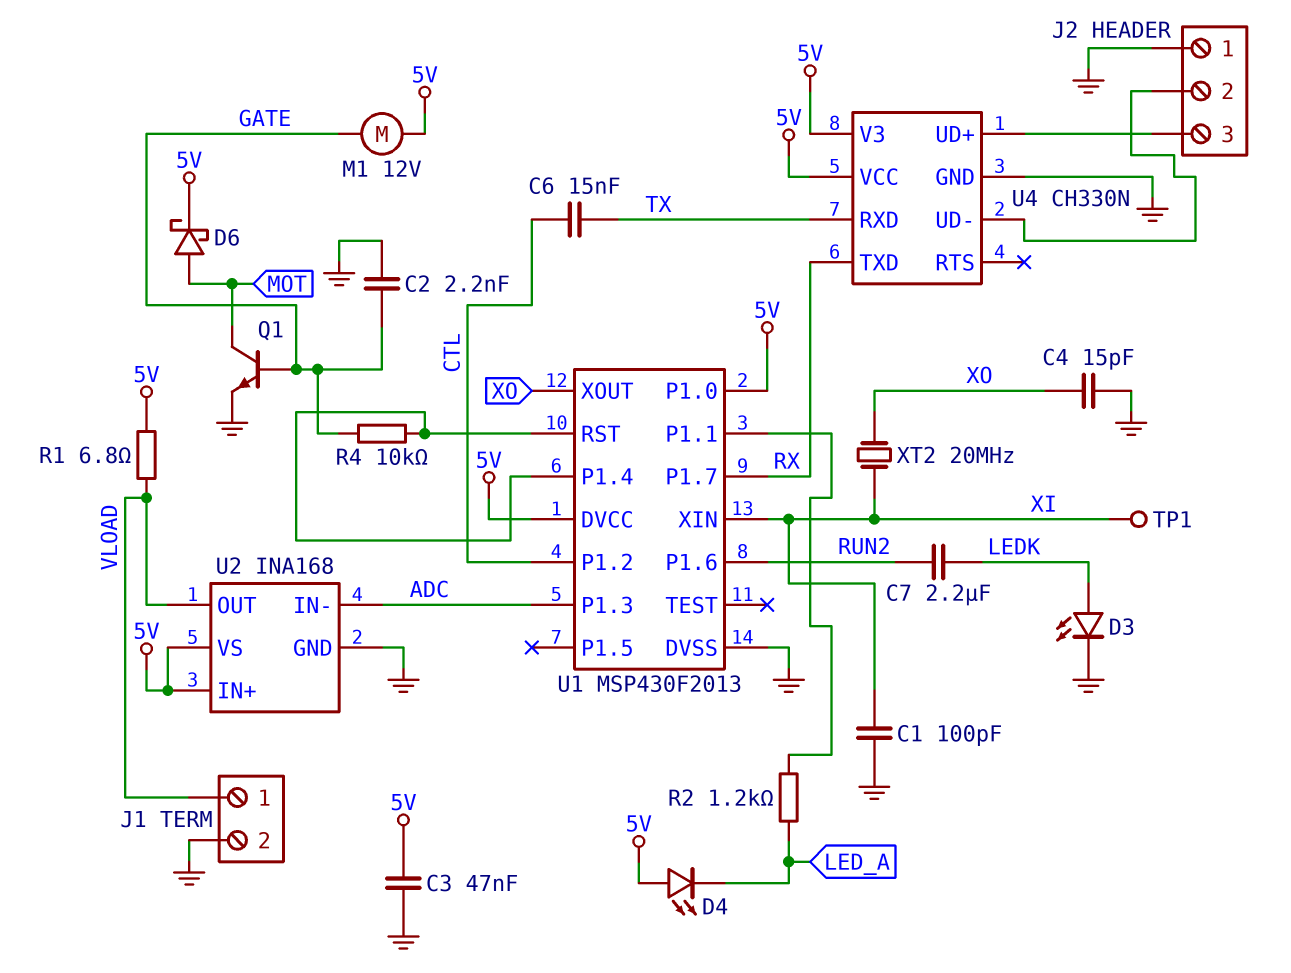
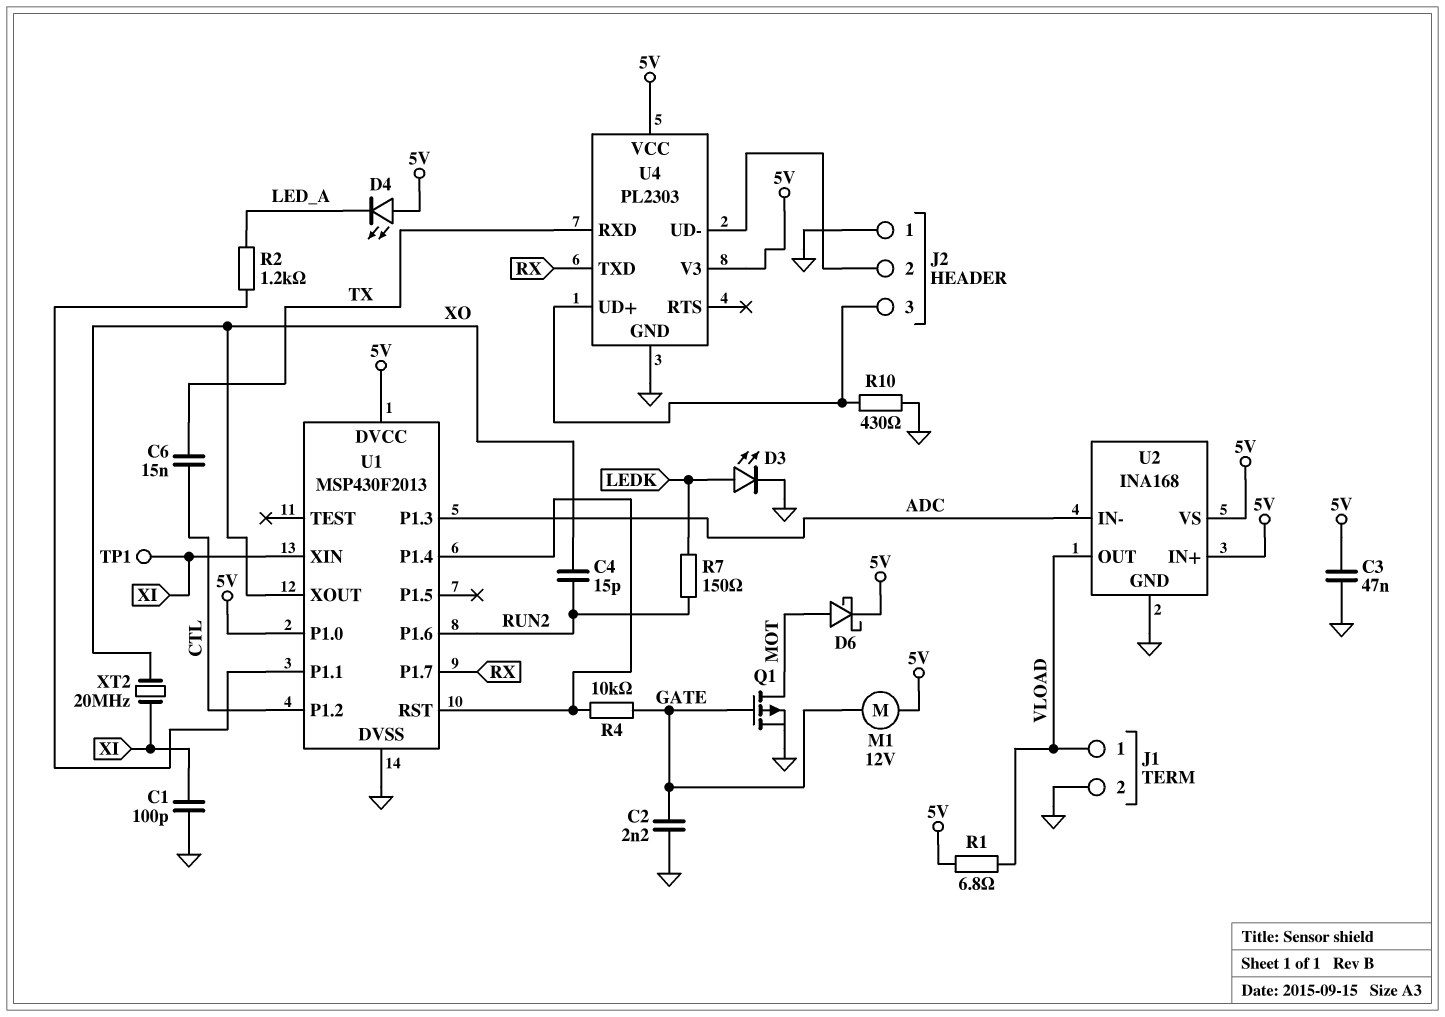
C4: 15pF (GND, XO) -> 15pF (RUN2, XO)
C7: 2.2uF (LEDK, RUN2) -> none
Q1: NPN (B GATE, C MOT, E GND) -> PMOS (G GATE, D MOT, S GND)
R7: none -> 150 (LEDK, RUN2)
R10: none -> 430 (GND, J2/3)
U4: CH330N -> PL2303

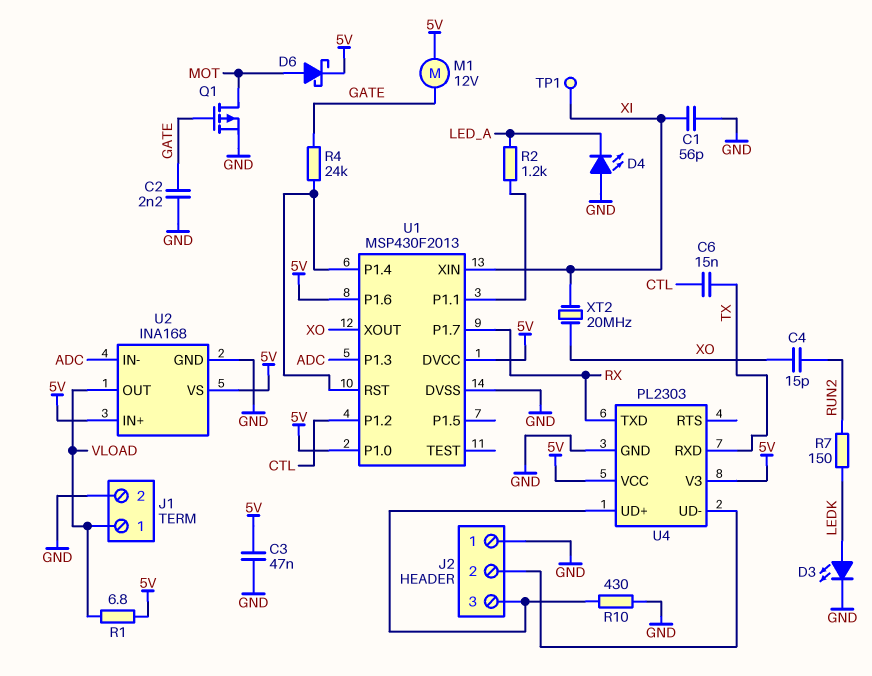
C1: 100pF (GND, XI) -> 56pF (GND, XI)
D4: LED (A 5V, K LED_A) -> LED (A GND, K LED_A)
R4: 10k (GATE, U1/P1.4) -> 24k (GATE, U1/P1.4)
U1 pin P1.6: RUN2 -> 5V

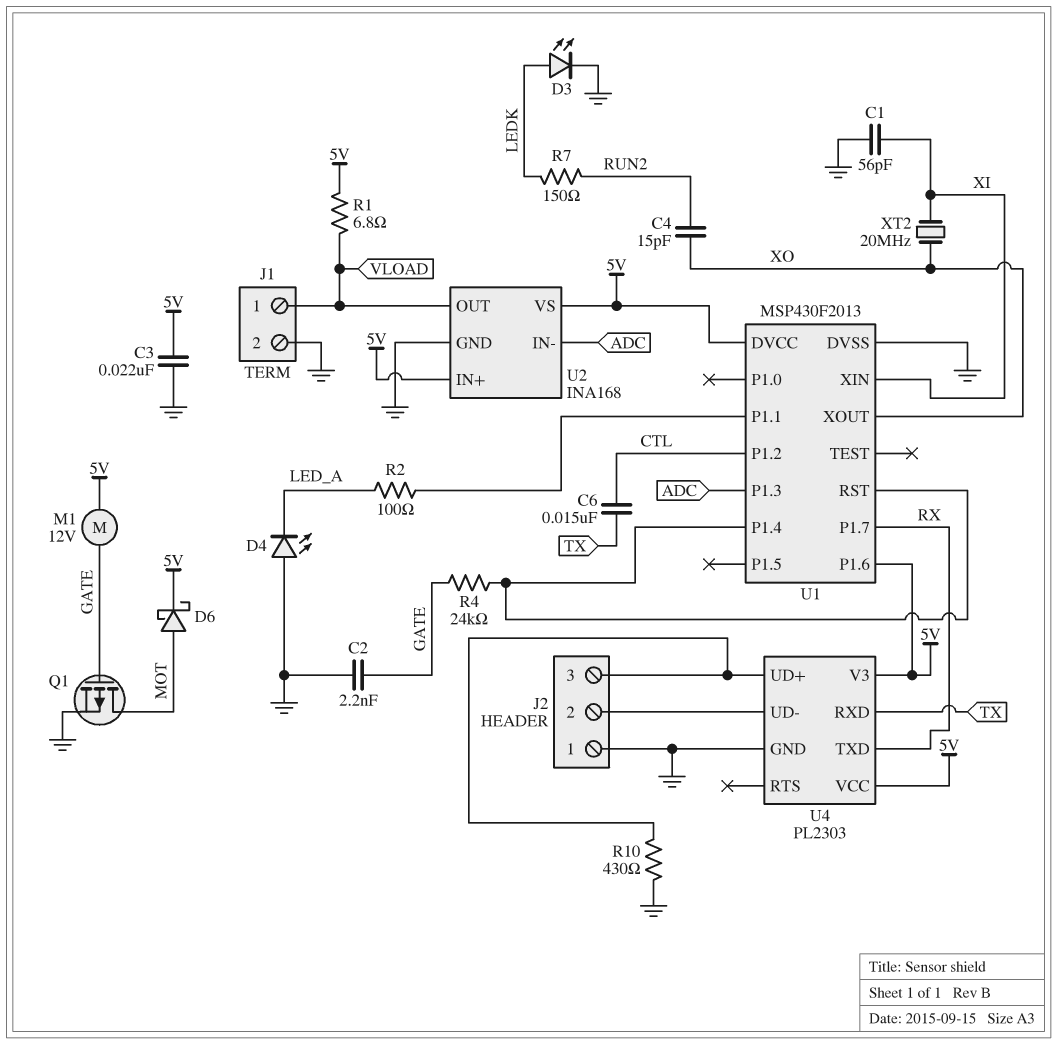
C3: 47nF (5V, GND) -> 22nF (5V, GND)
R2: 1.2k (LED_A, U1/P1.1) -> 100 (LED_A, U1/P1.1)
TP1: test point (XI) -> none
U1 pin P1.0: 5V -> none

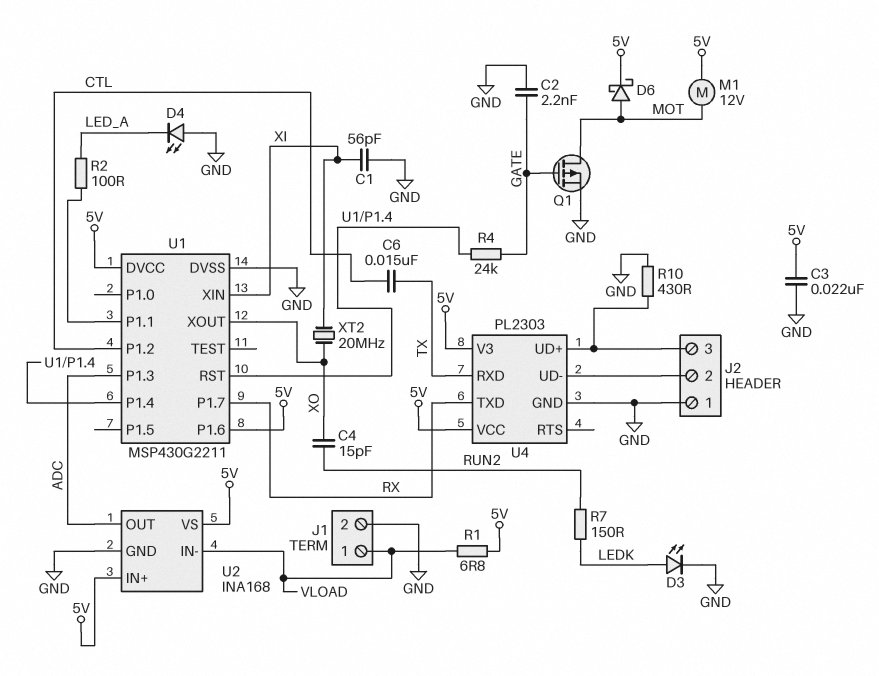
M1: motor 12V (5V, GATE) -> motor 12V (5V, MOT)
U1: MSP430F2013 -> MSP430G2211
U2 pin IN-: ADC -> VLOAD
U2 pin OUT: VLOAD -> ADC

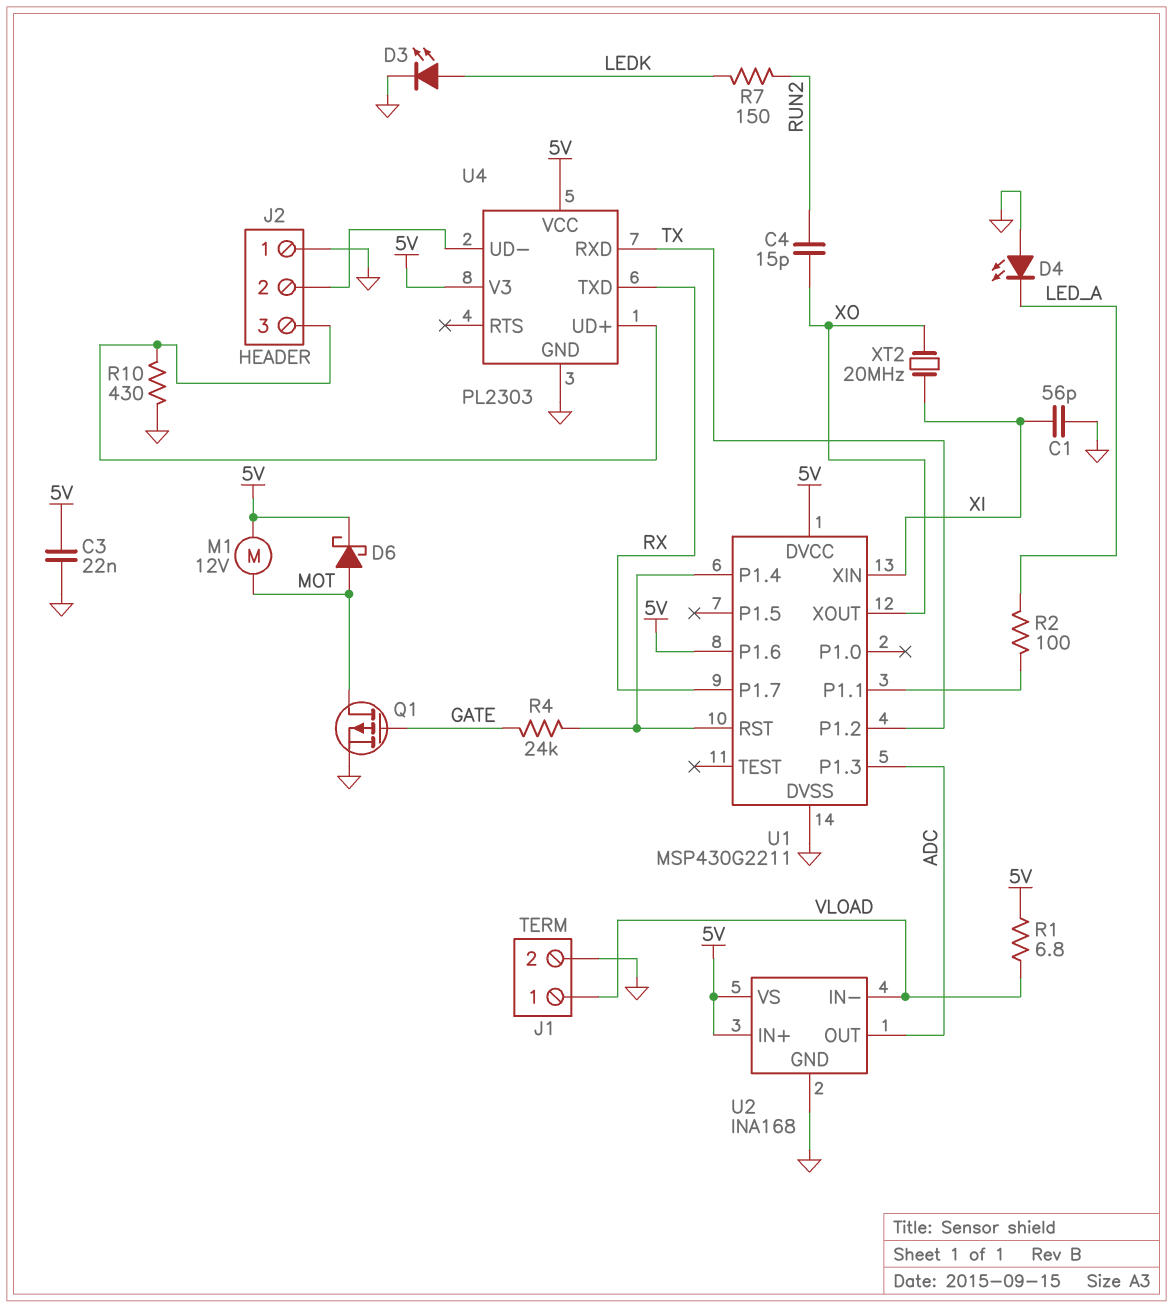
C2: 2.2nF (GATE, GND) -> none
C6: 15nF (CTL, TX) -> none
U1 pin P1.2: CTL -> TX

